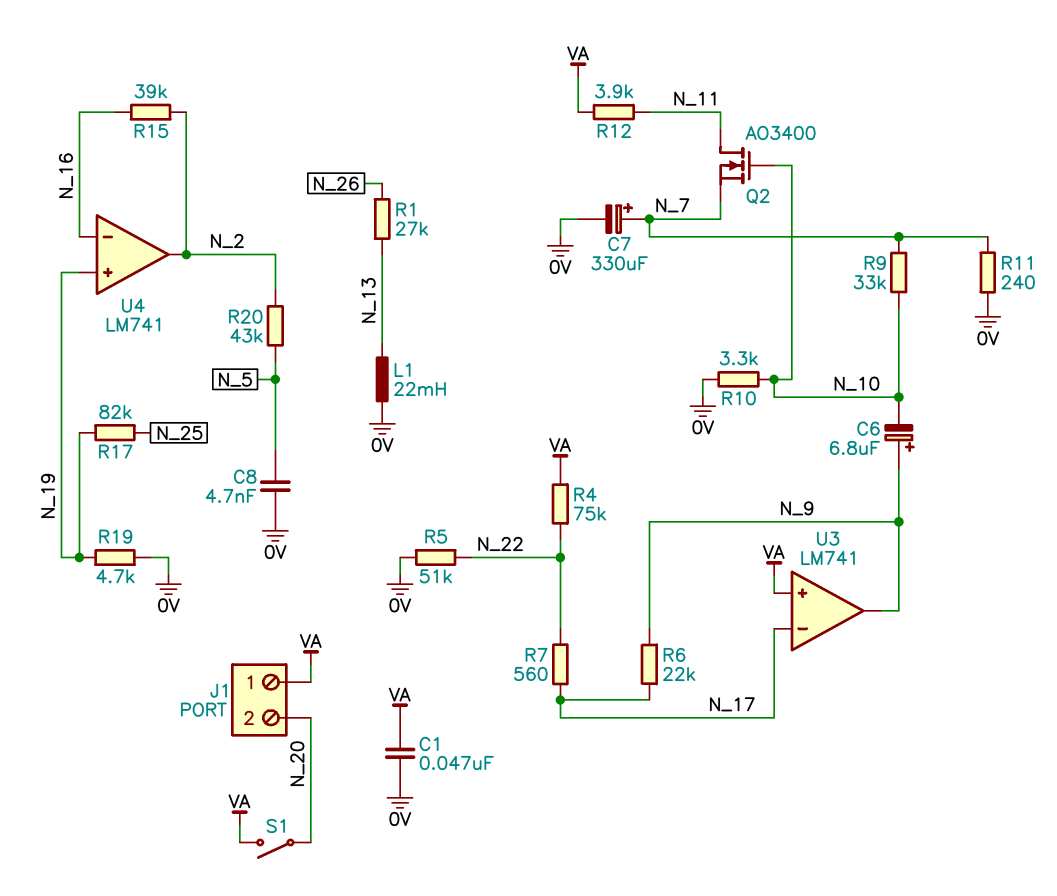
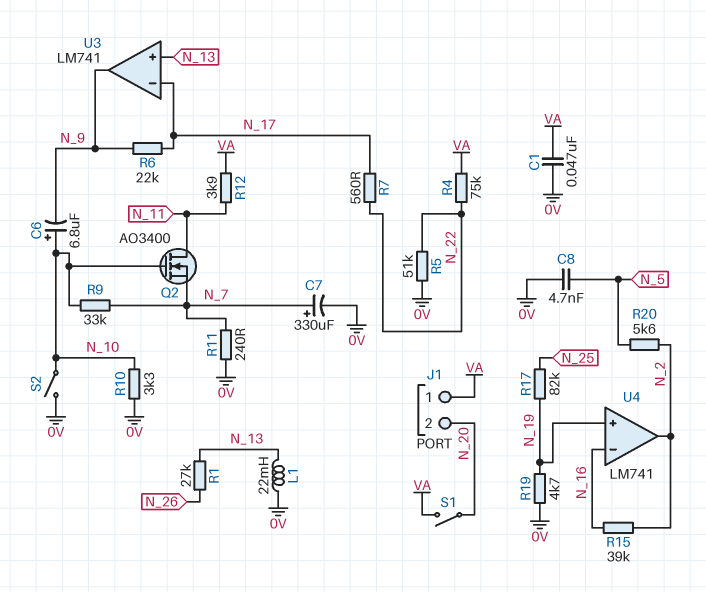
C6: 6.8uF (plus N_9, minus N_10) -> 6.8uF (plus N_10, minus N_9)
R20: 43k (N_2, N_5) -> 5.6k (N_2, N_5)
S2: none -> switch (0V, N_10)
U3 pin in+: VA -> N_13

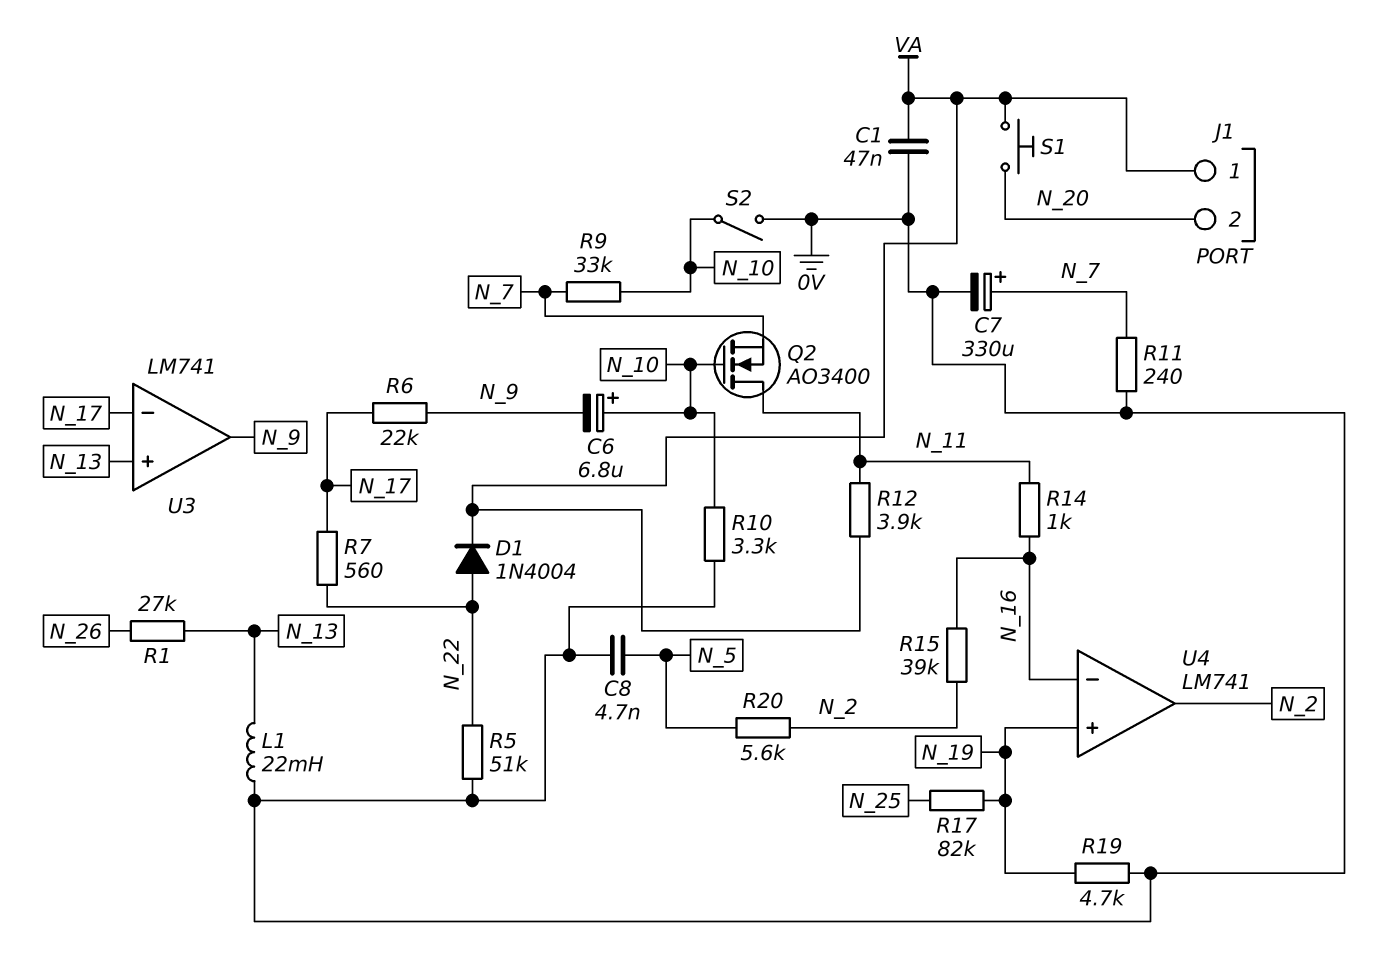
D1: none -> diode 1N4004 (A N_22, K VA)
R4: 75k (N_22, VA) -> none
R14: none -> 1k (N_11, N_16)
S1: switch (N_20, VA) -> button (N_20, VA)

